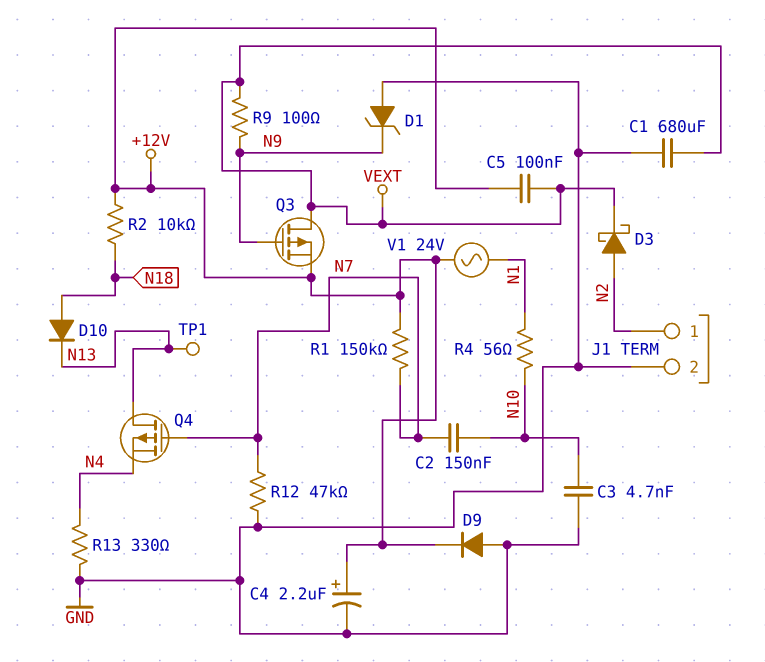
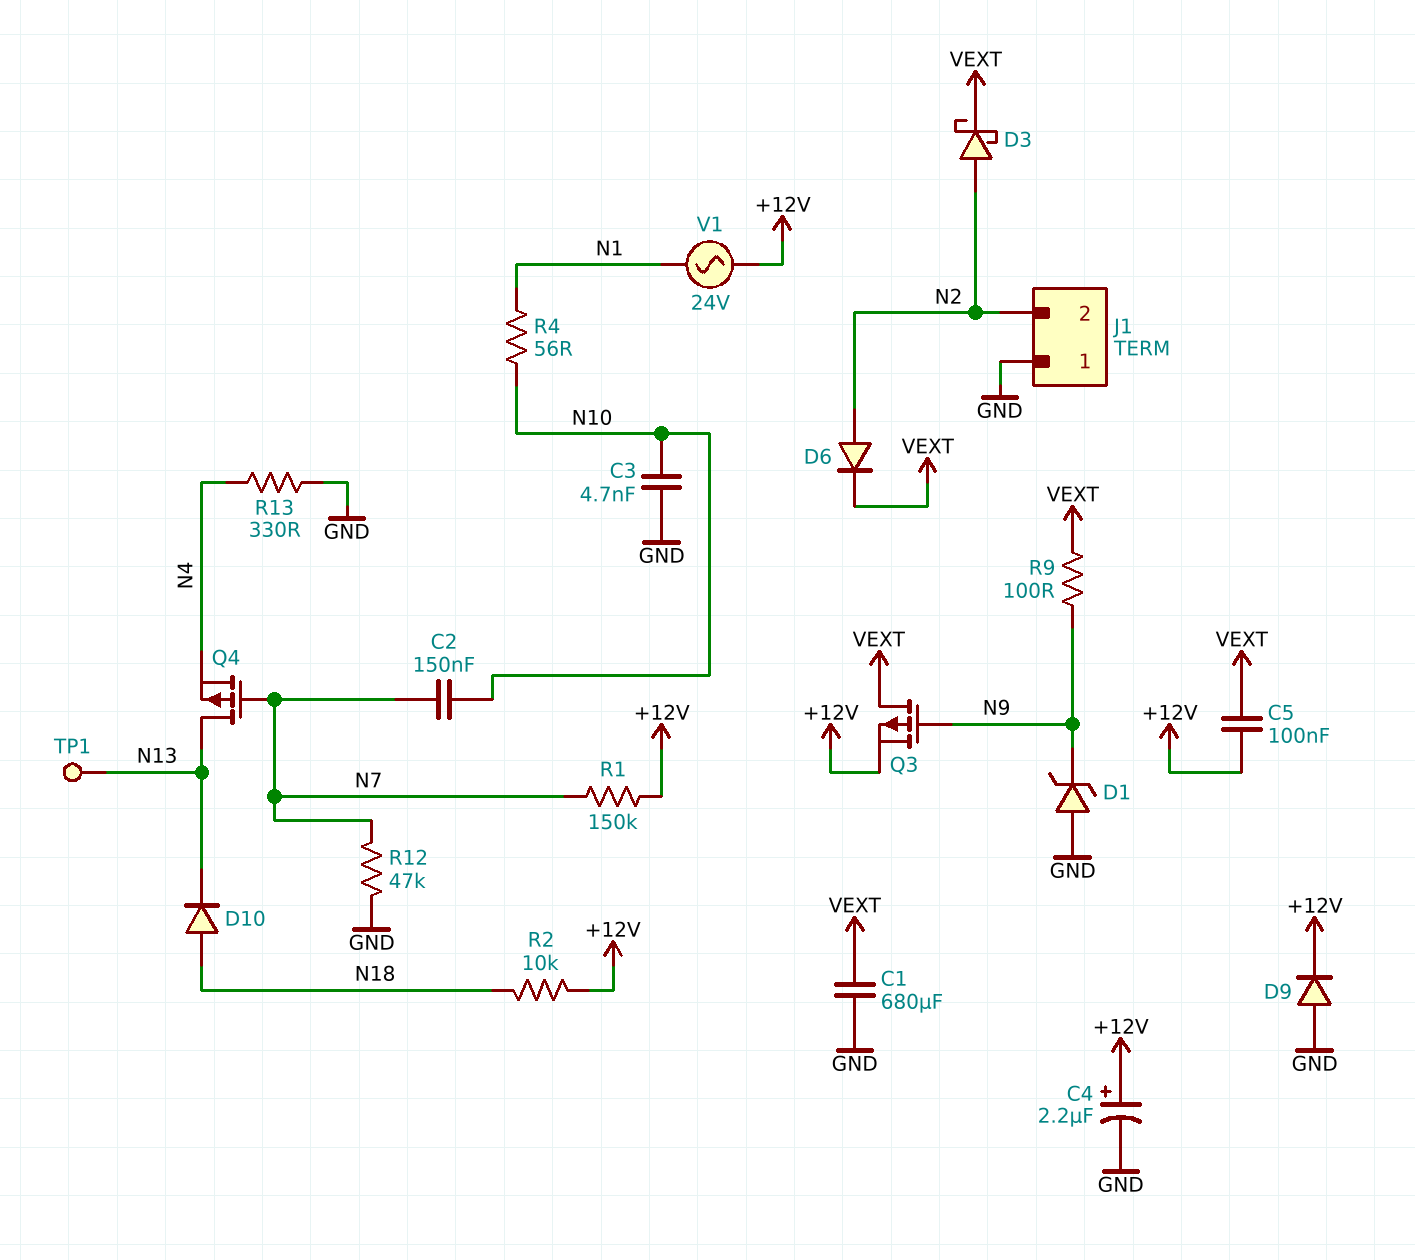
D6: none -> diode (A N2, K VEXT)
J1 pin 1: N2 -> GND
J1 pin 2: GND -> N2

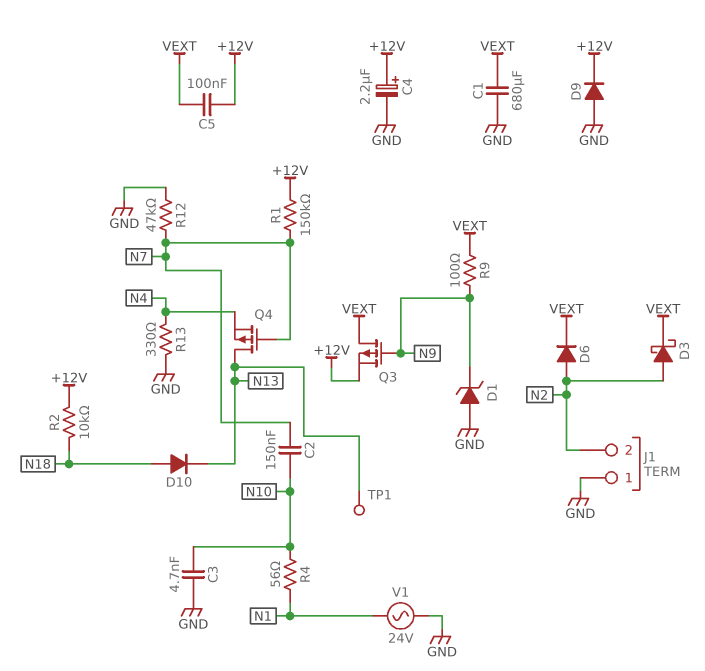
V1: AC 24V (+12V, N1) -> AC 24V (GND, N1)

